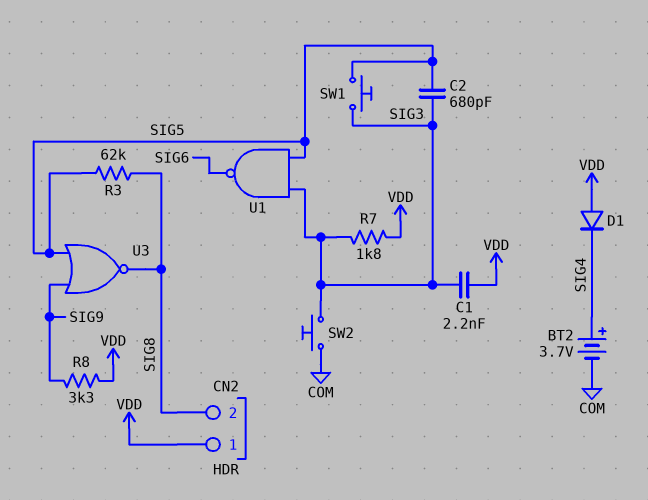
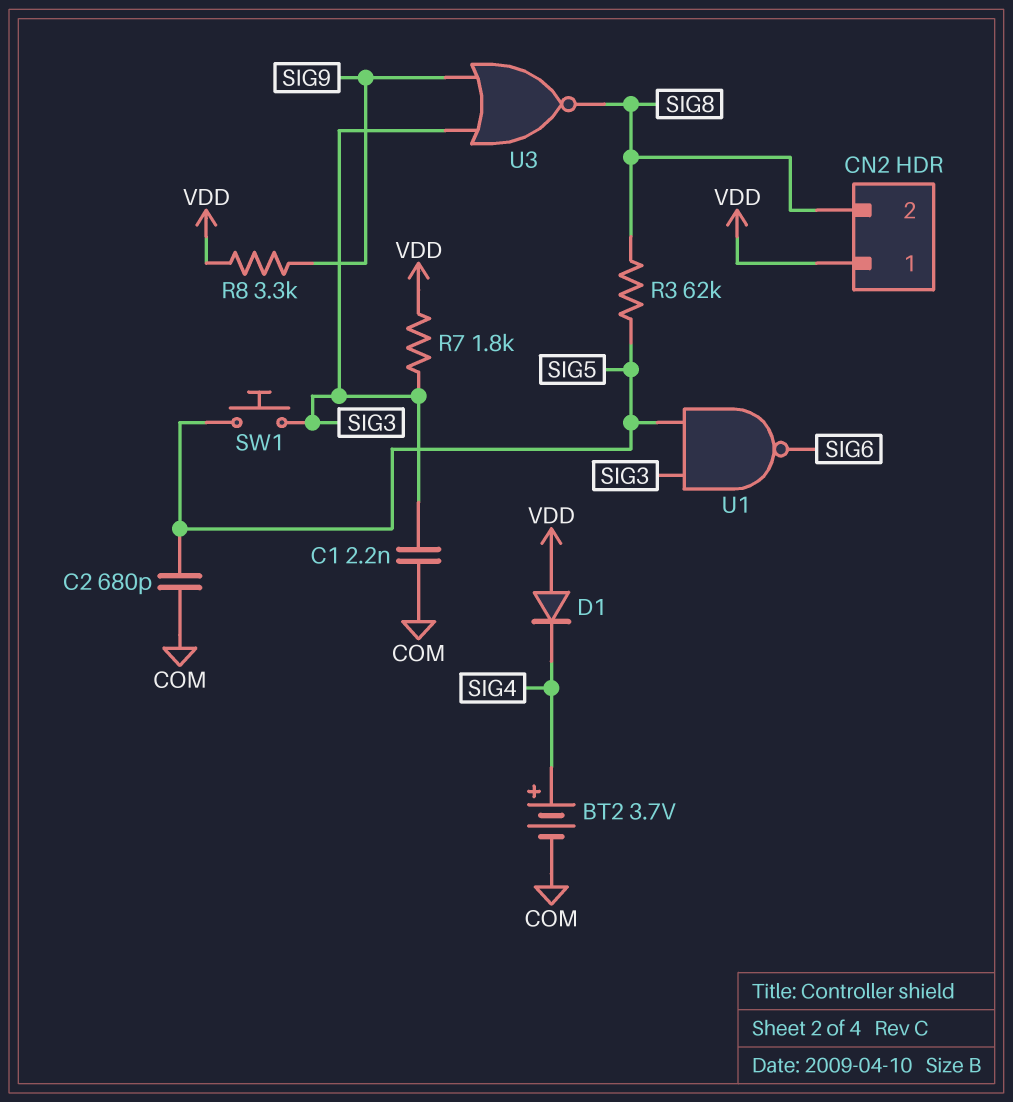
C1: 2.2nF (SIG3, VDD) -> 2.2nF (COM, SIG3)
C2: 680pF (SIG3, SIG5) -> 680pF (COM, SIG5)
SW2: button (COM, SIG3) -> none
U3: NOR (in SIG5, in SIG9, out SIG8) -> NOR (in SIG3, in SIG9, out SIG8)

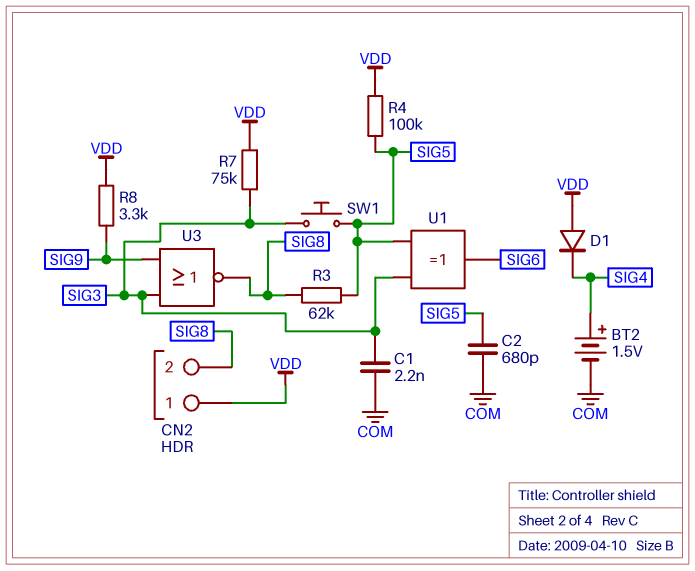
BT2: 3.7V (plus SIG4, minus COM) -> 1.5V (plus SIG4, minus COM)
R4: none -> 100k (SIG5, VDD)
R7: 1.8k (SIG3, VDD) -> 75k (SIG3, VDD)
U1: NAND (in SIG3, in SIG5, out SIG6) -> XOR (in SIG3, in SIG5, out SIG6)

